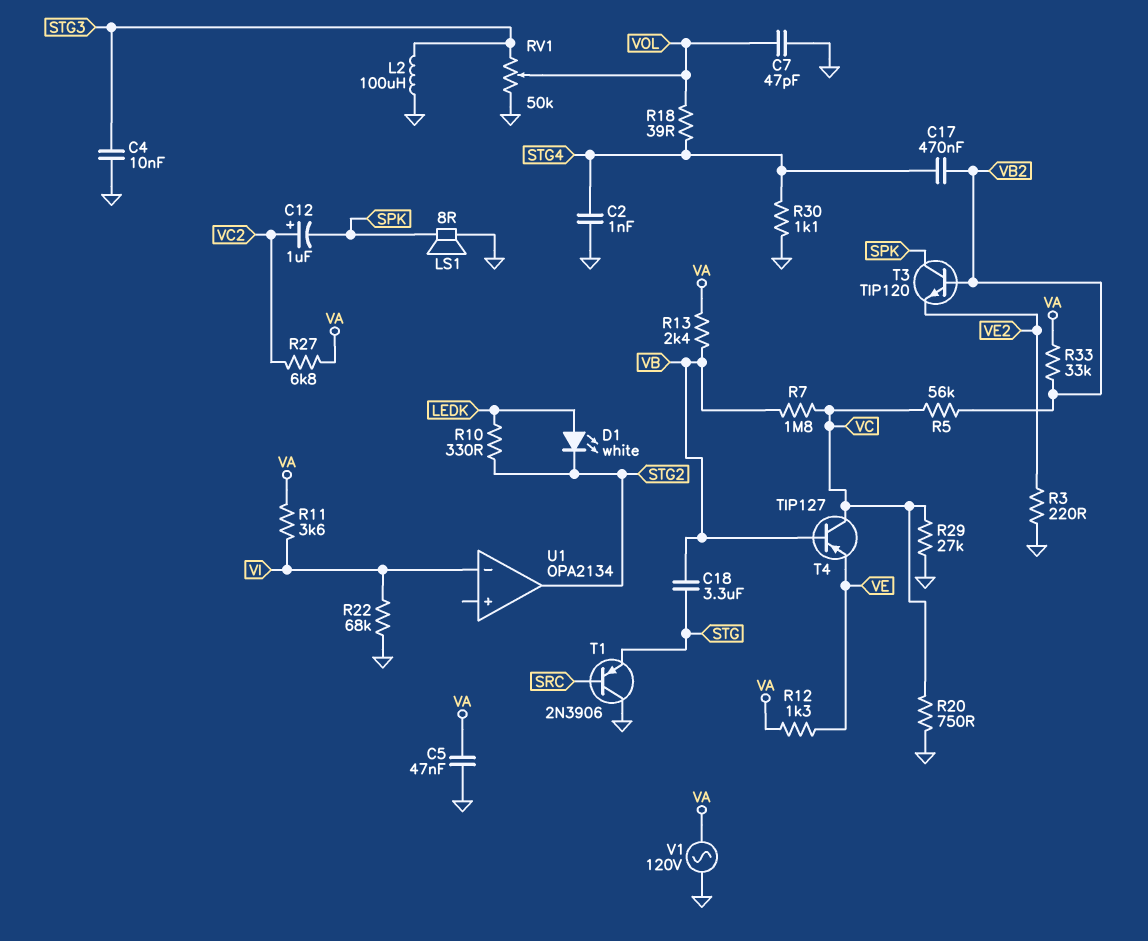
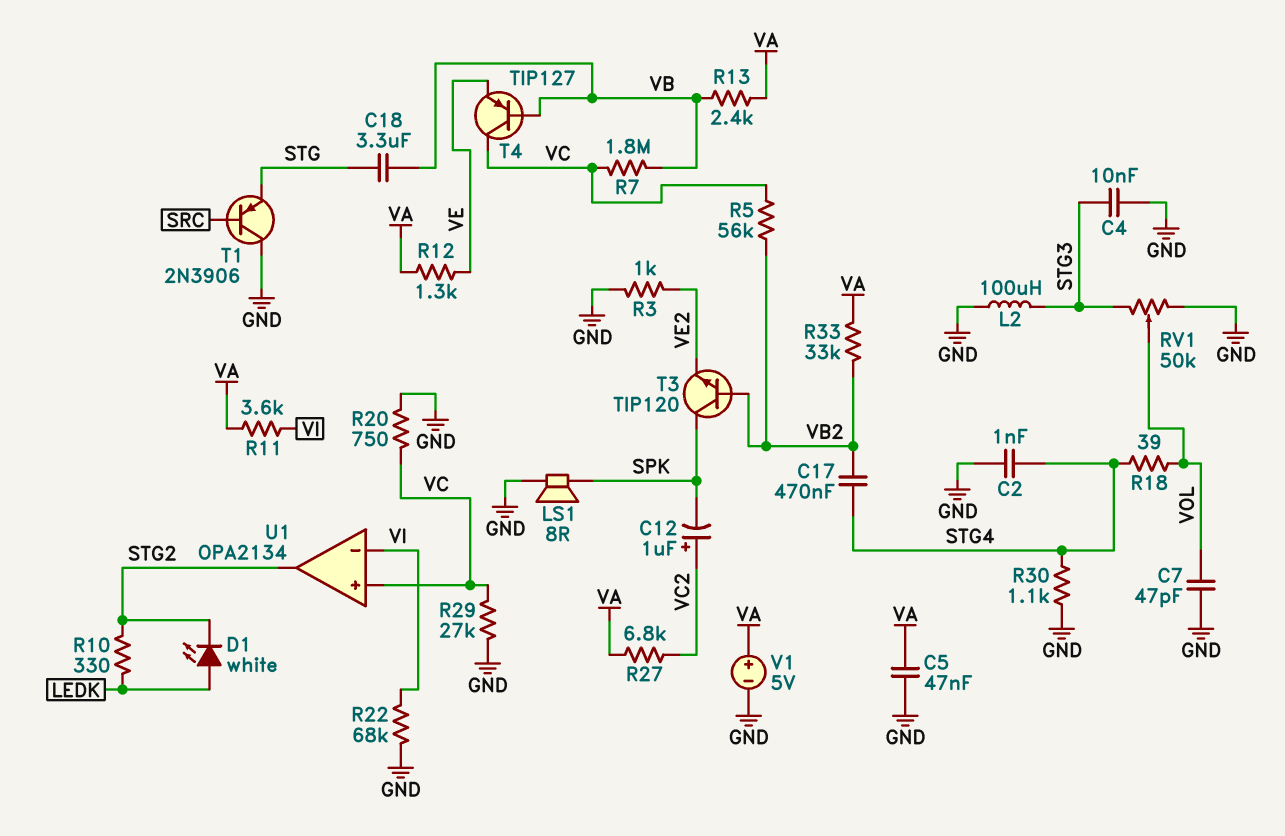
R3: 220 (GND, VE2) -> 1k (GND, VE2)
U1 pin in+: none -> VC
V1: AC 120V (GND, VA) -> 5V (plus VA, minus GND)

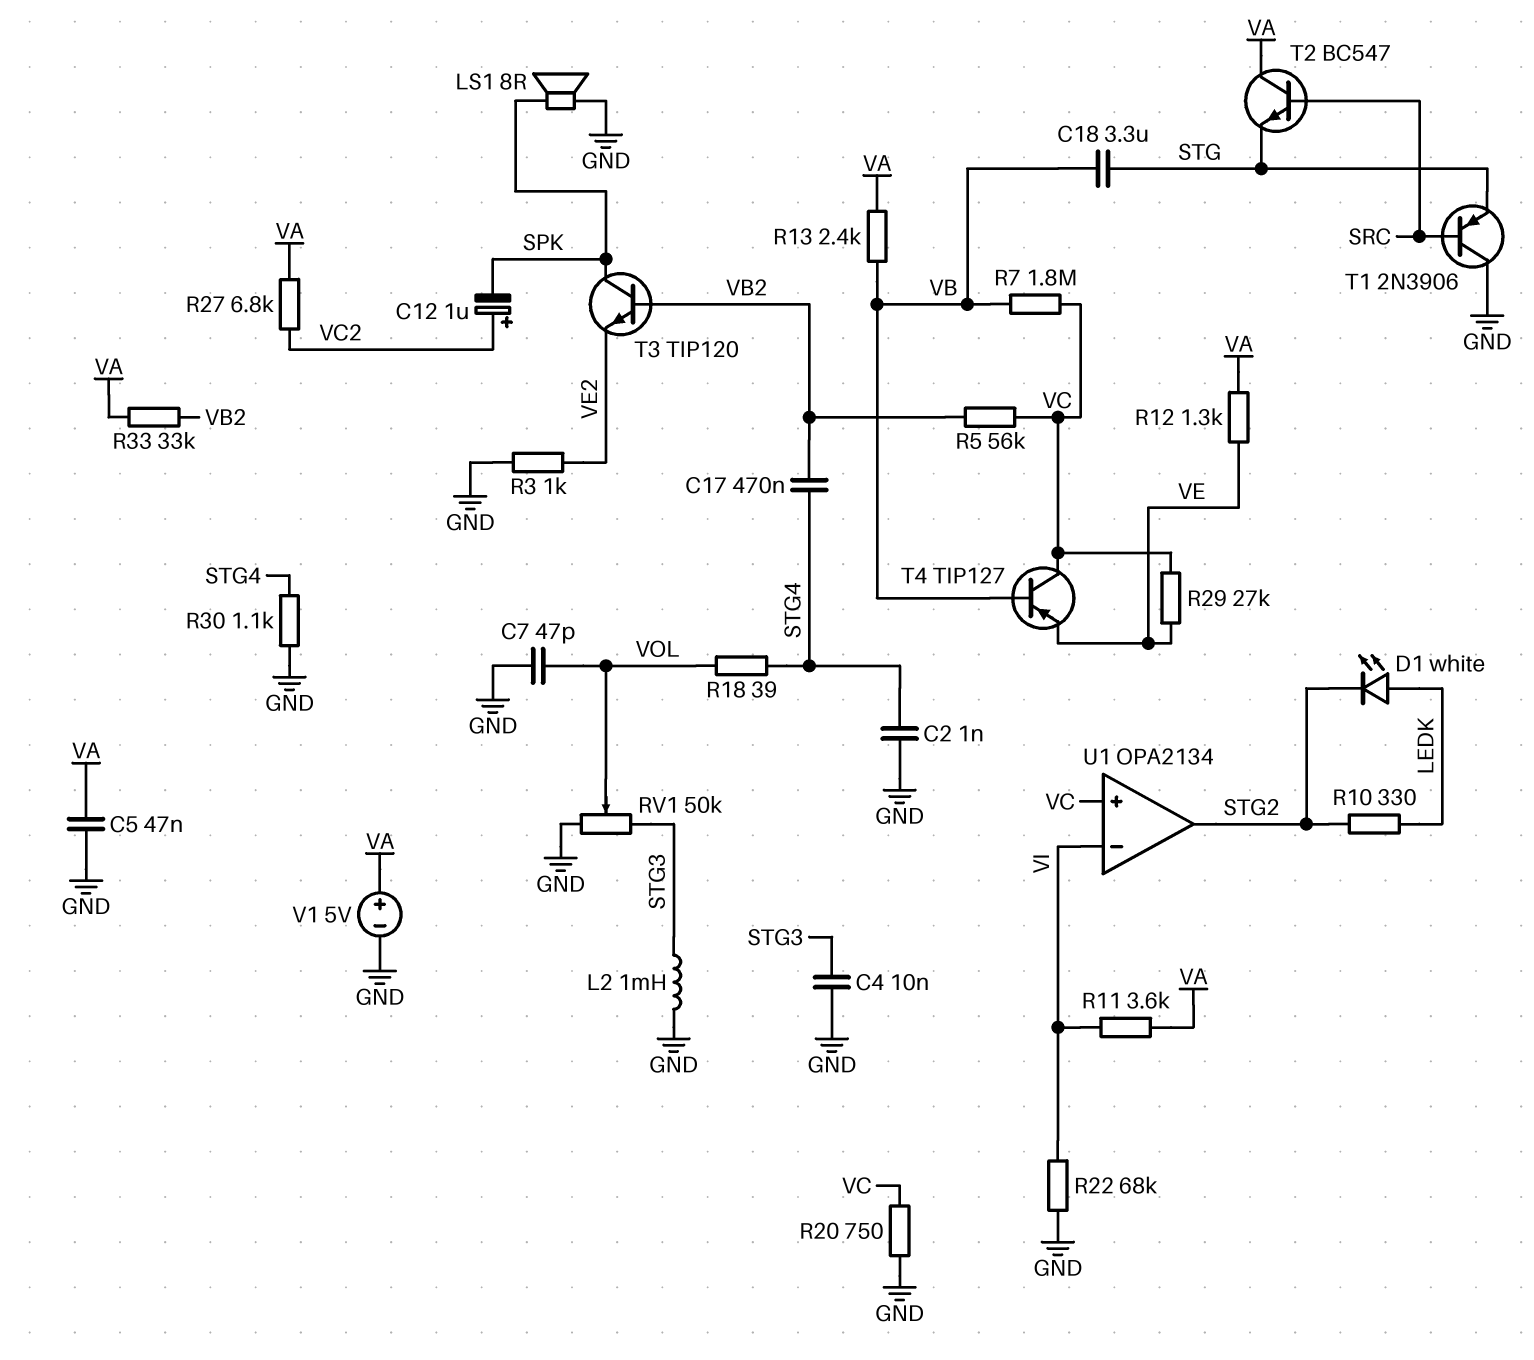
L2: 100uH (GND, STG3) -> 1mH (GND, STG3)
R29: 27k (GND, VC) -> 27k (VC, VE)
T2: none -> NPN BC547 (B SRC, C VA, E STG)

